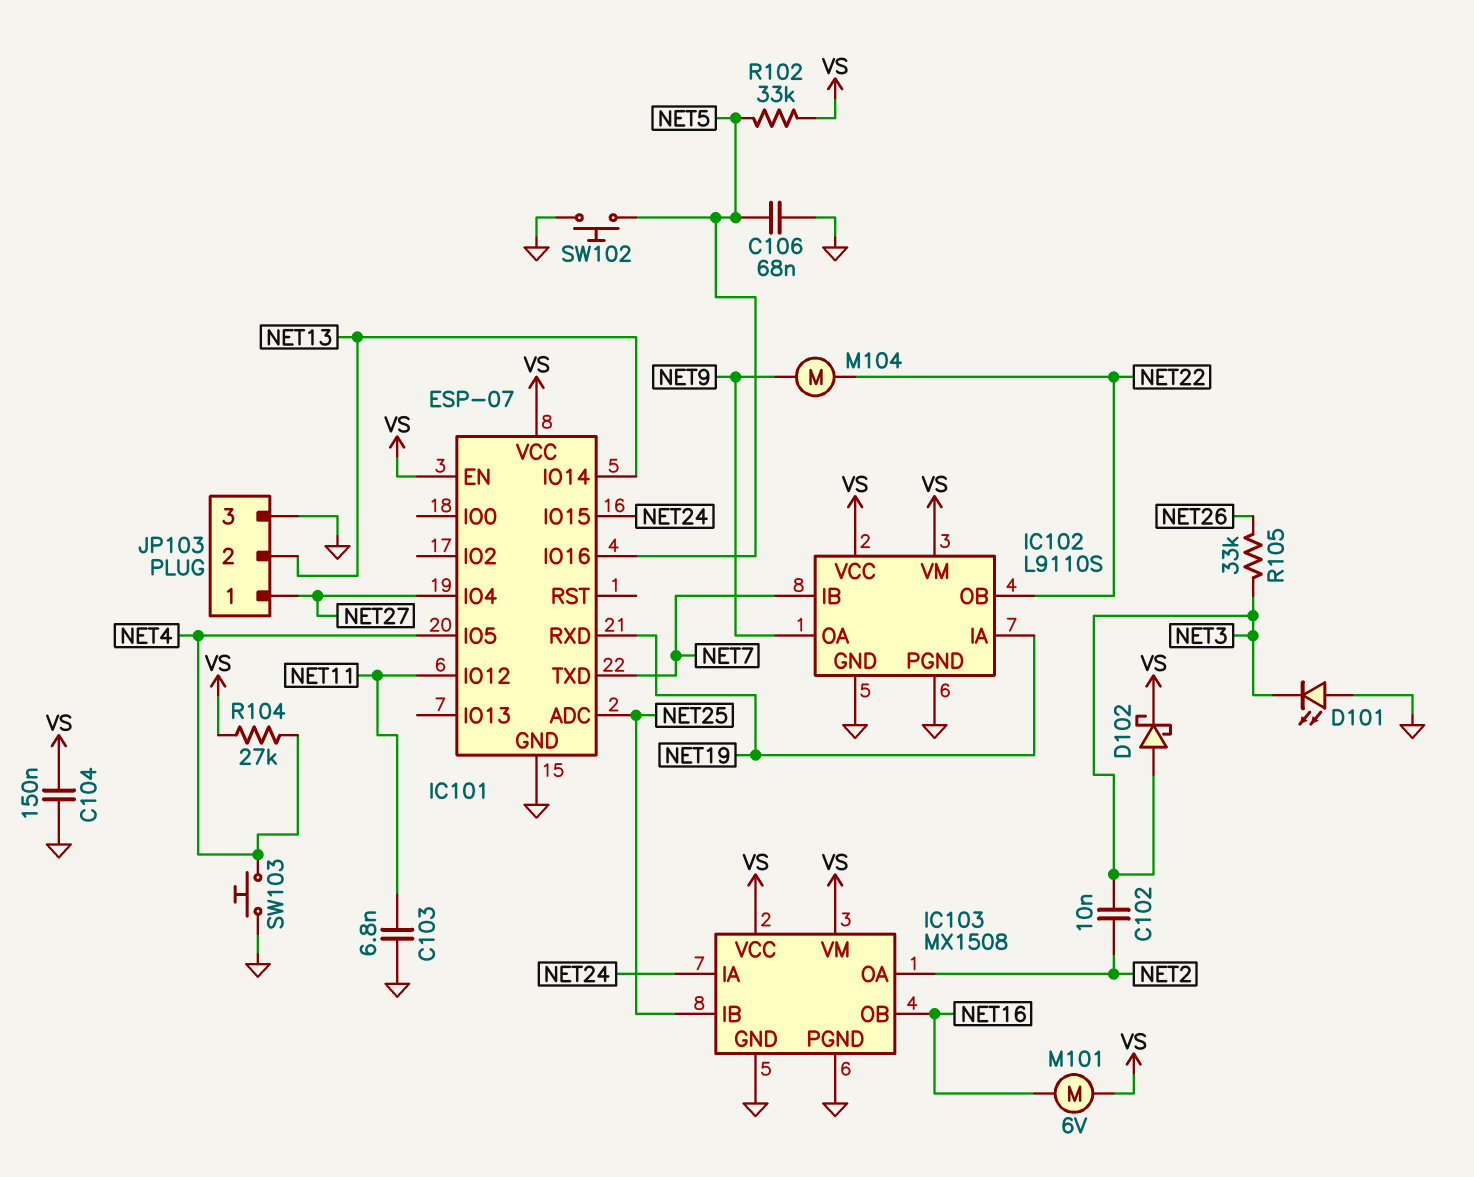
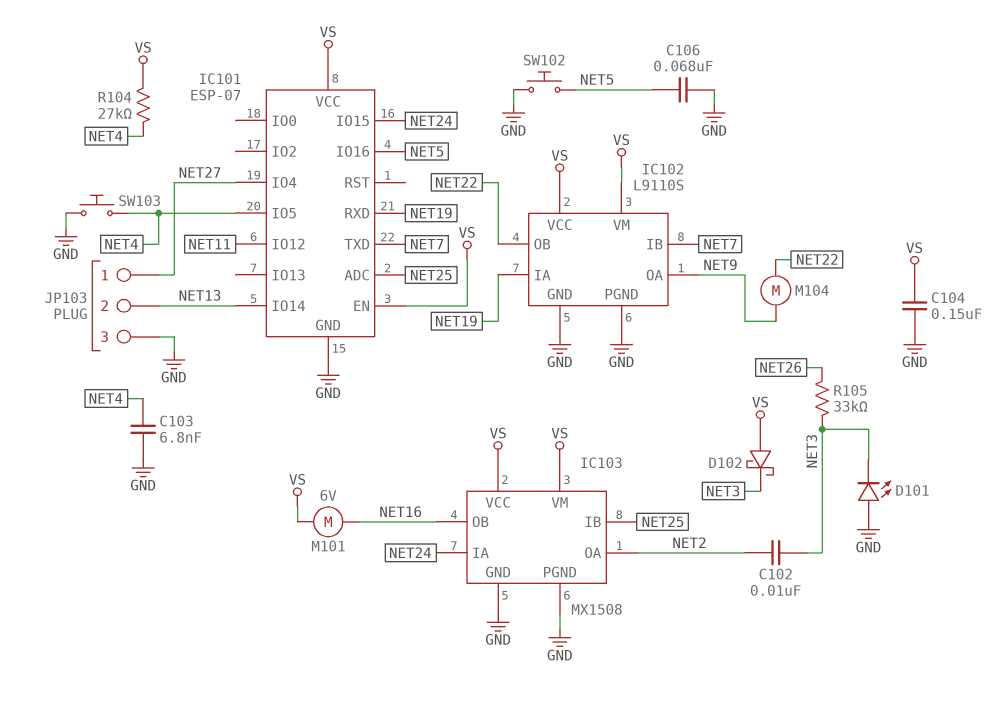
C103: 6.8nF (GND, NET11) -> 6.8nF (GND, NET4)
D102: schottky (A NET3, K VS) -> schottky (A VS, K NET3)
R102: 33k (NET5, VS) -> none

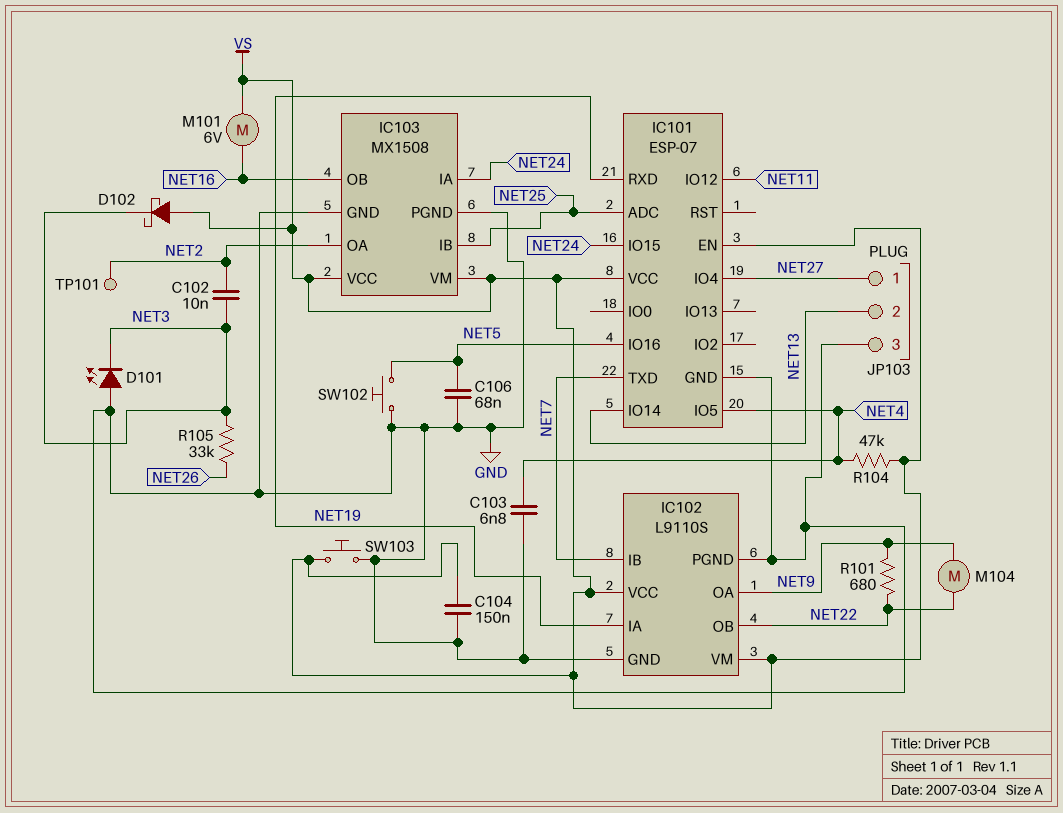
R101: none -> 680 (NET9, NET22)
R104: 27k (NET4, VS) -> 47k (NET4, VS)
SW103: button (GND, NET4) -> button (GND, VS)
TP101: none -> test point (NET2)

